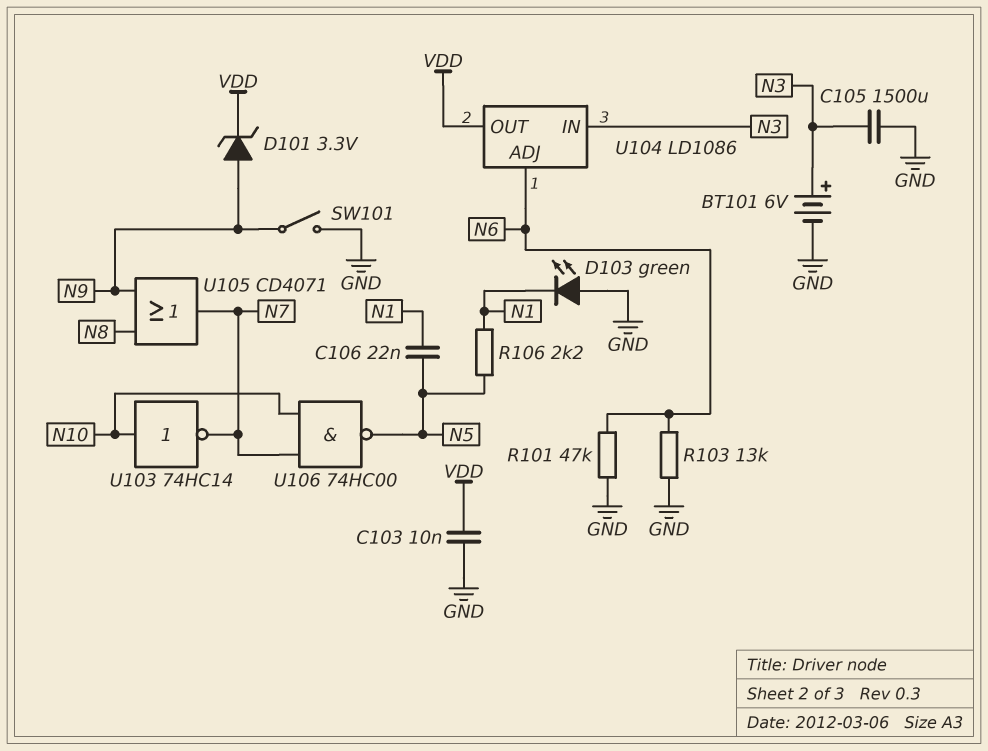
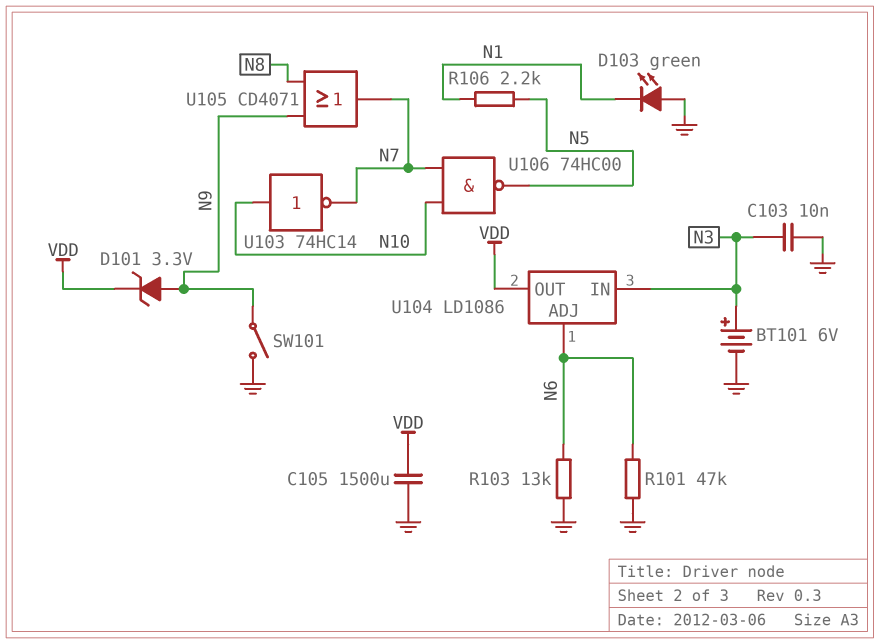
C103: 10nF (GND, VDD) -> 10nF (GND, N3)
C105: 1500uF (GND, N3) -> 1500uF (GND, VDD)
C106: 22nF (N1, N5) -> none

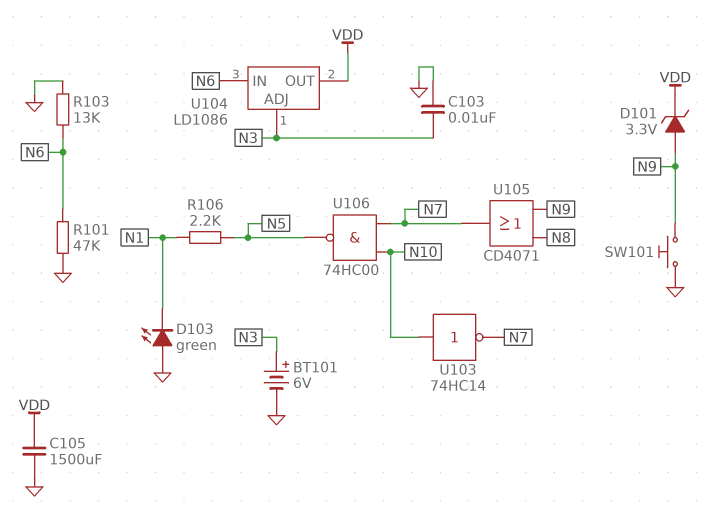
SW101: switch (GND, N9) -> button (GND, N9)
U104 pin ADJ: N6 -> N3
U104 pin IN: N3 -> N6

